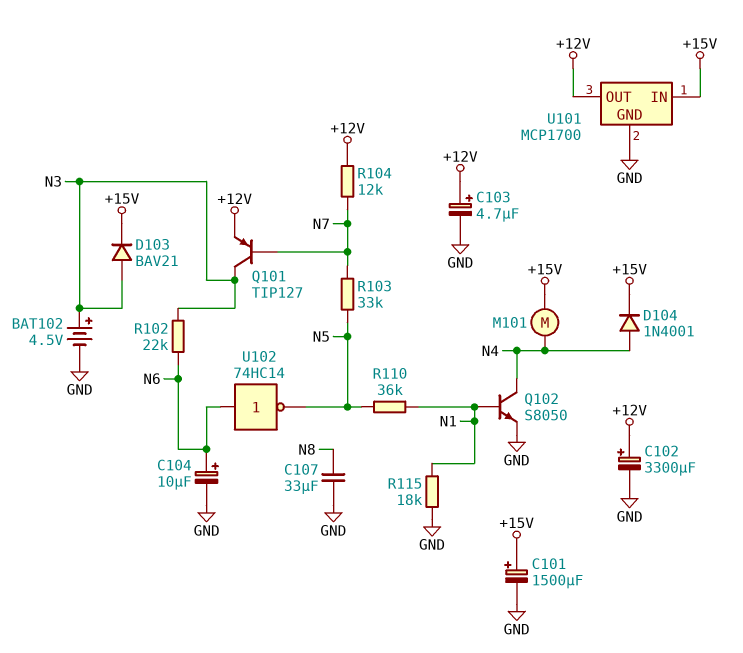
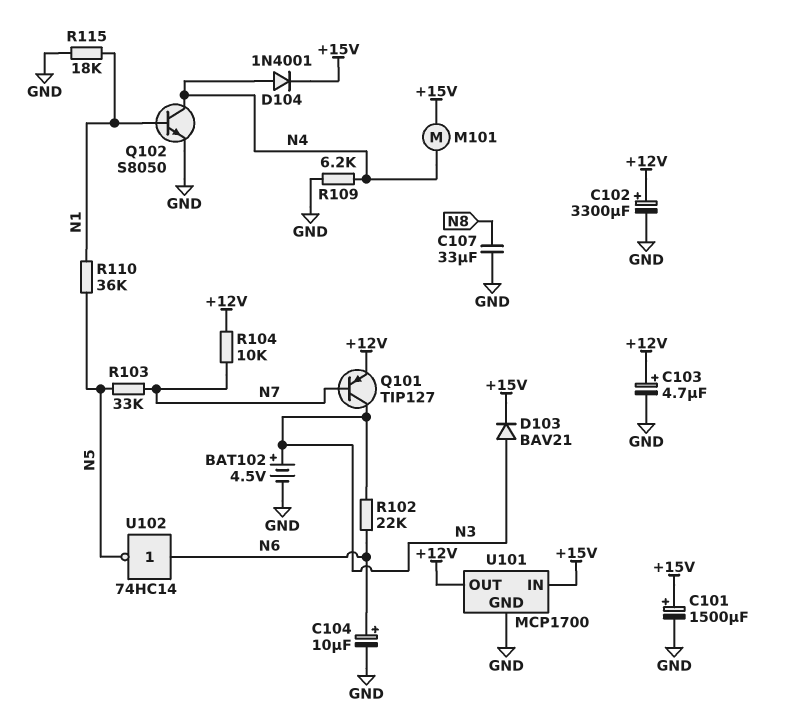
R104: 12k (+12V, N7) -> 10k (+12V, N7)
R109: none -> 6.2k (GND, N4)

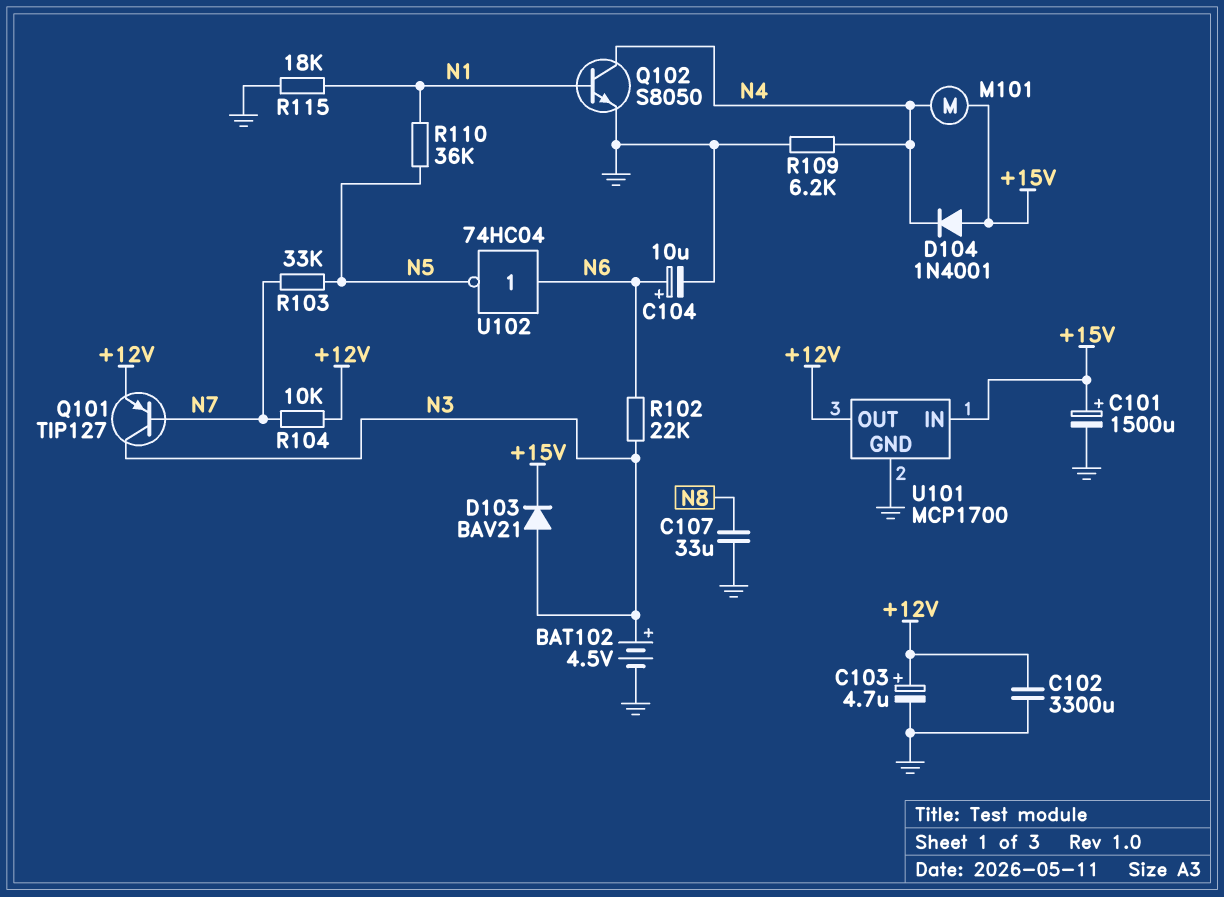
C102: 3300uF (plus +12V, minus GND) -> 3300uF (+12V, GND)
D104: diode 1N4001 (A N4, K +15V) -> diode 1N4001 (A +15V, K N4)
U102: NOT 74HC14 (in N6, out N5) -> NOT 74HC04 (in N6, out N5)

